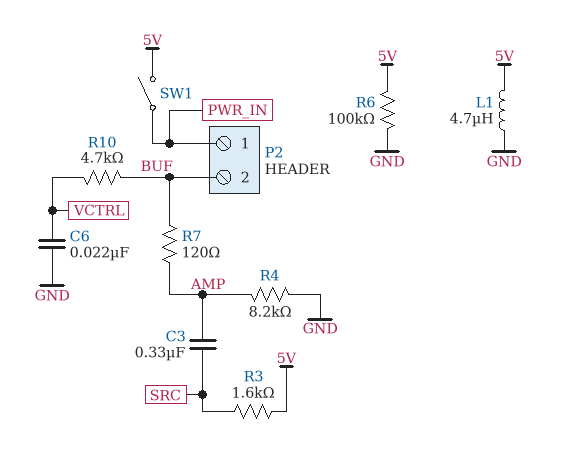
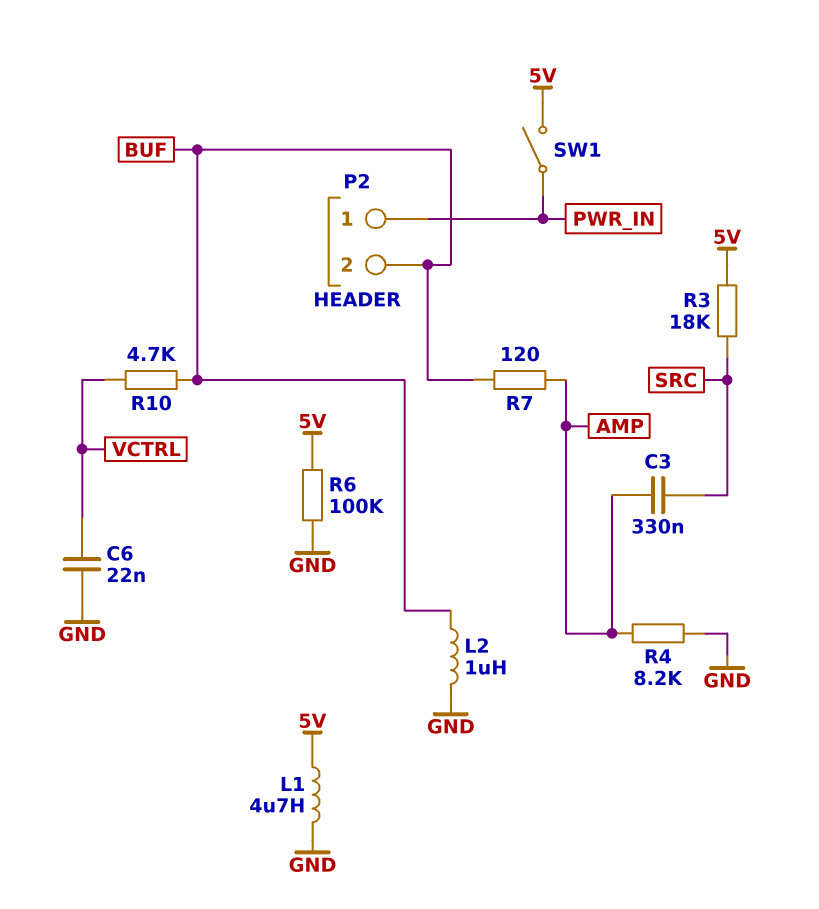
L2: none -> 1uH (BUF, GND)
R3: 1.6k (5V, SRC) -> 18k (5V, SRC)

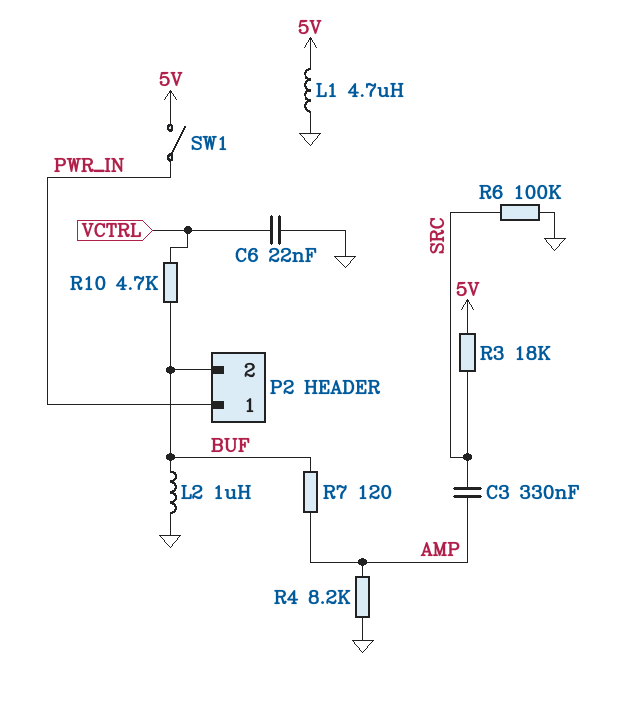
R6: 100k (5V, GND) -> 100k (GND, SRC)

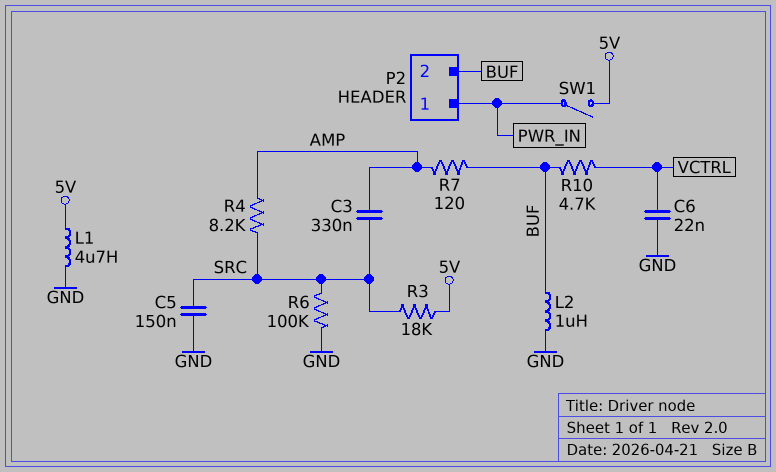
C5: none -> 150nF (GND, SRC)
R4: 8.2k (AMP, GND) -> 8.2k (AMP, SRC)

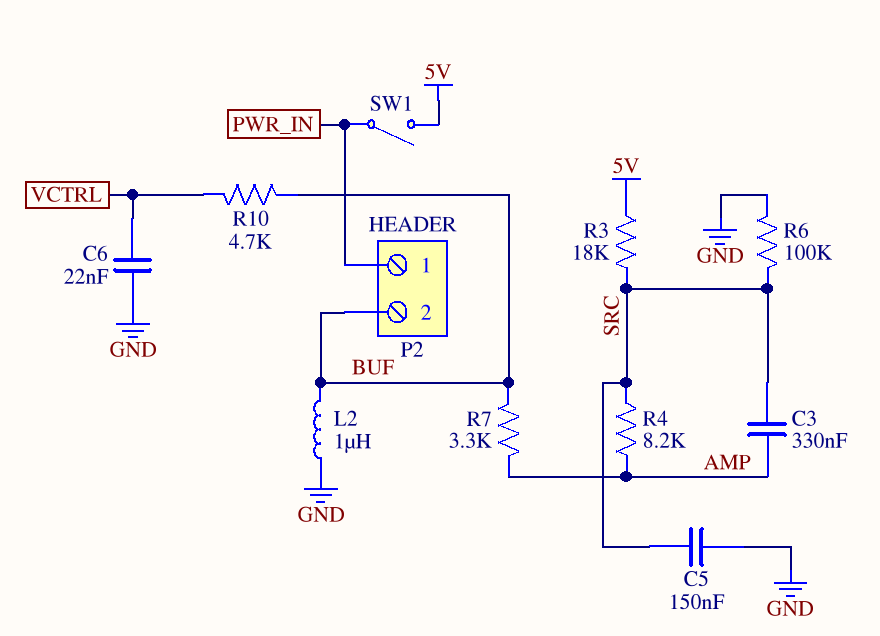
L1: 4.7uH (5V, GND) -> none
R7: 120 (AMP, BUF) -> 3.3k (AMP, BUF)

